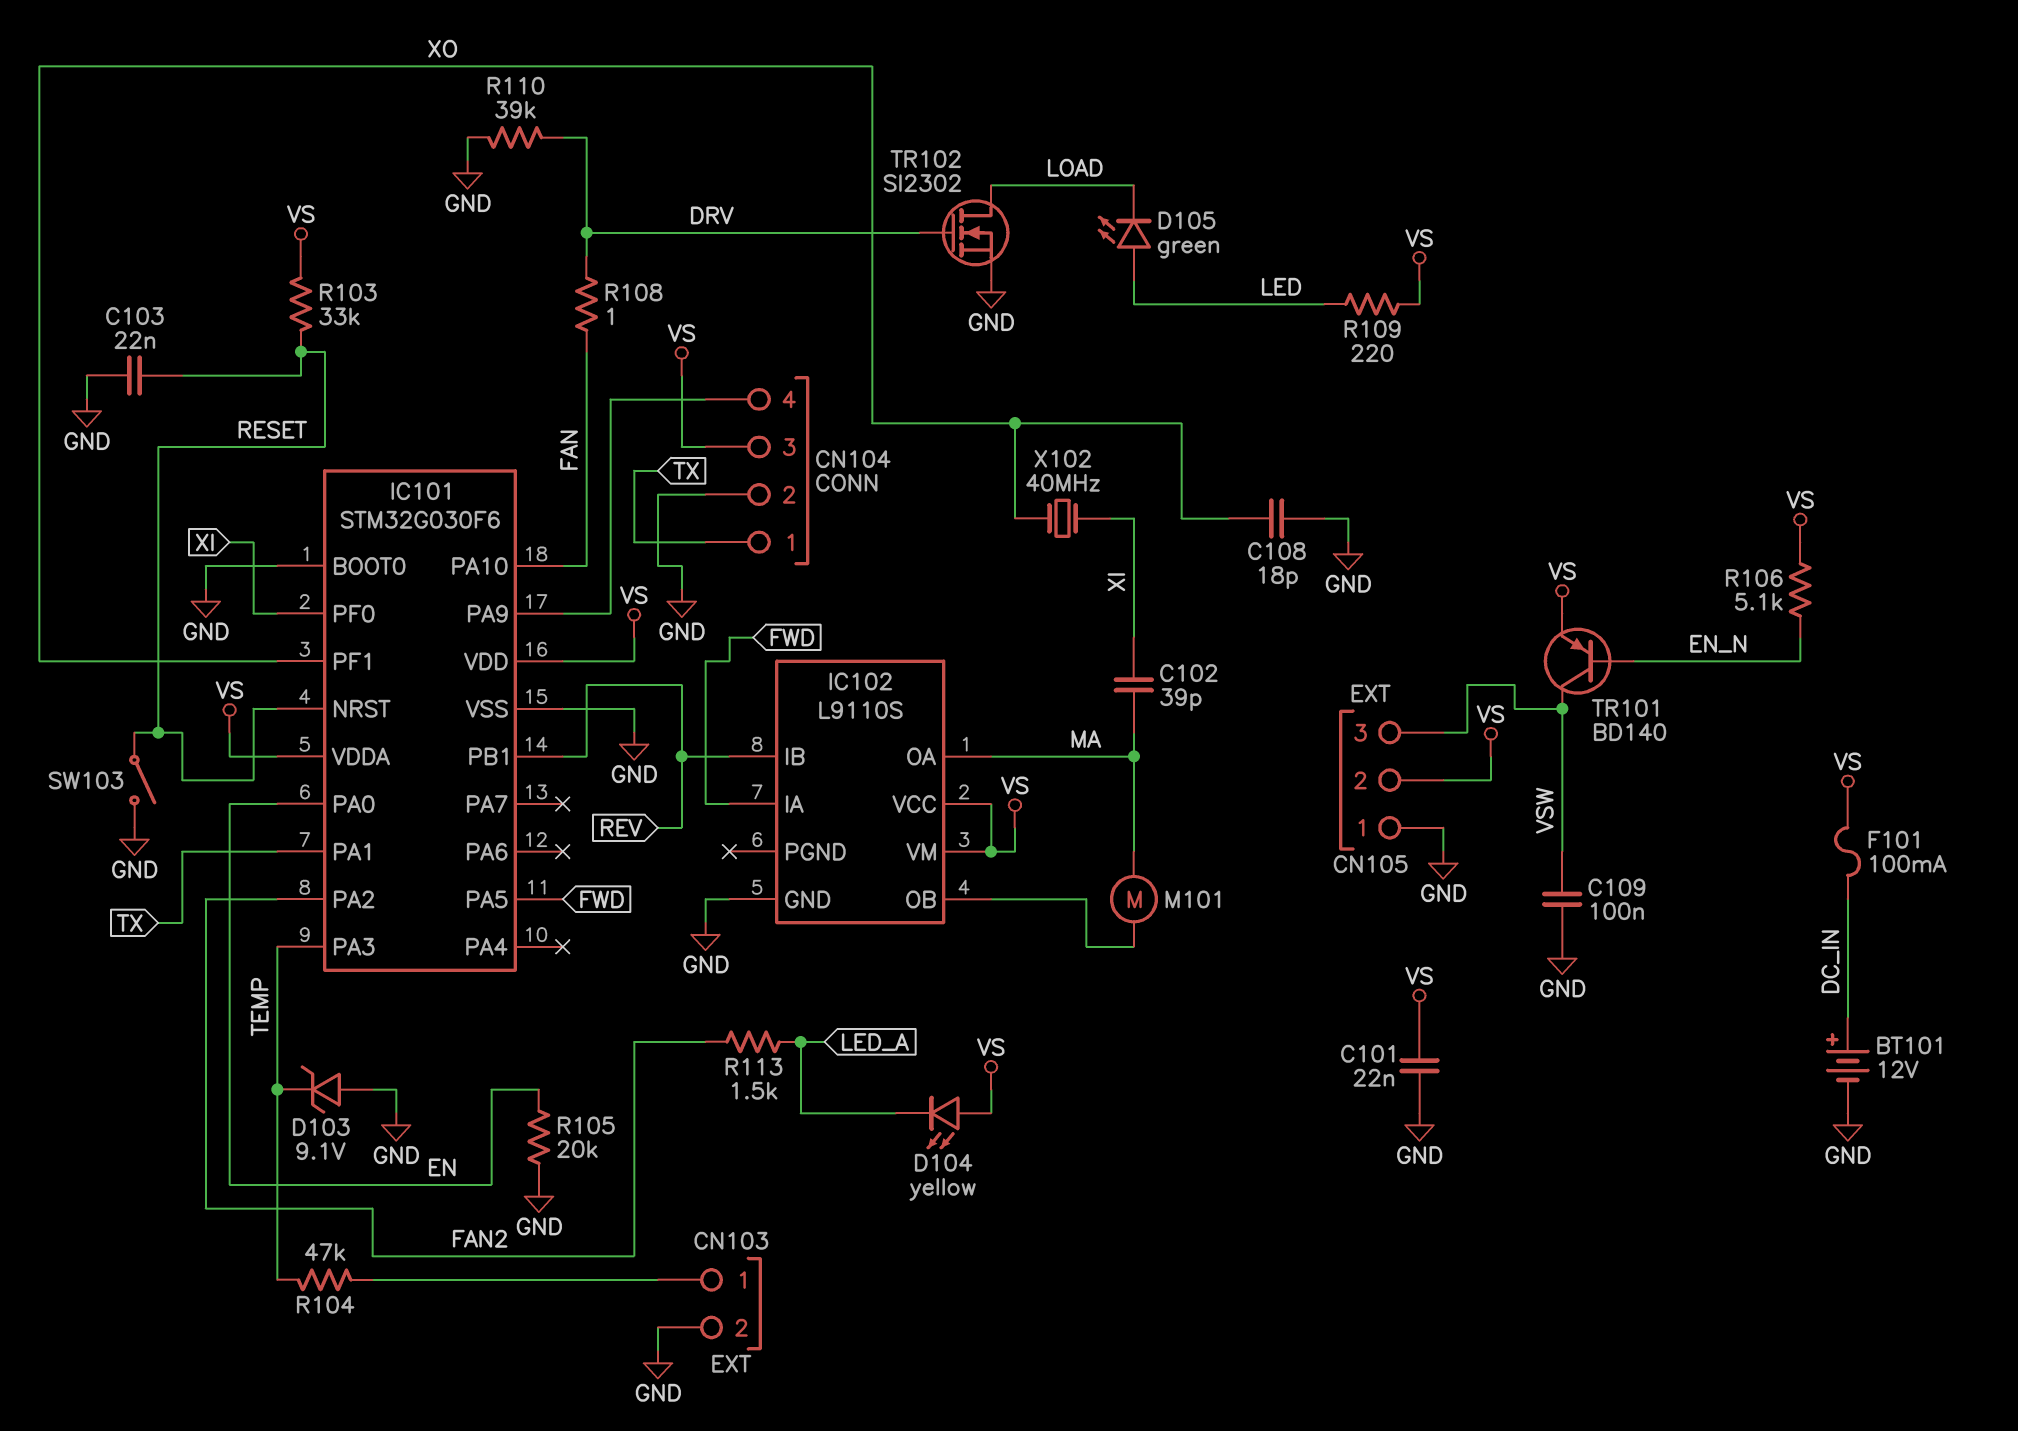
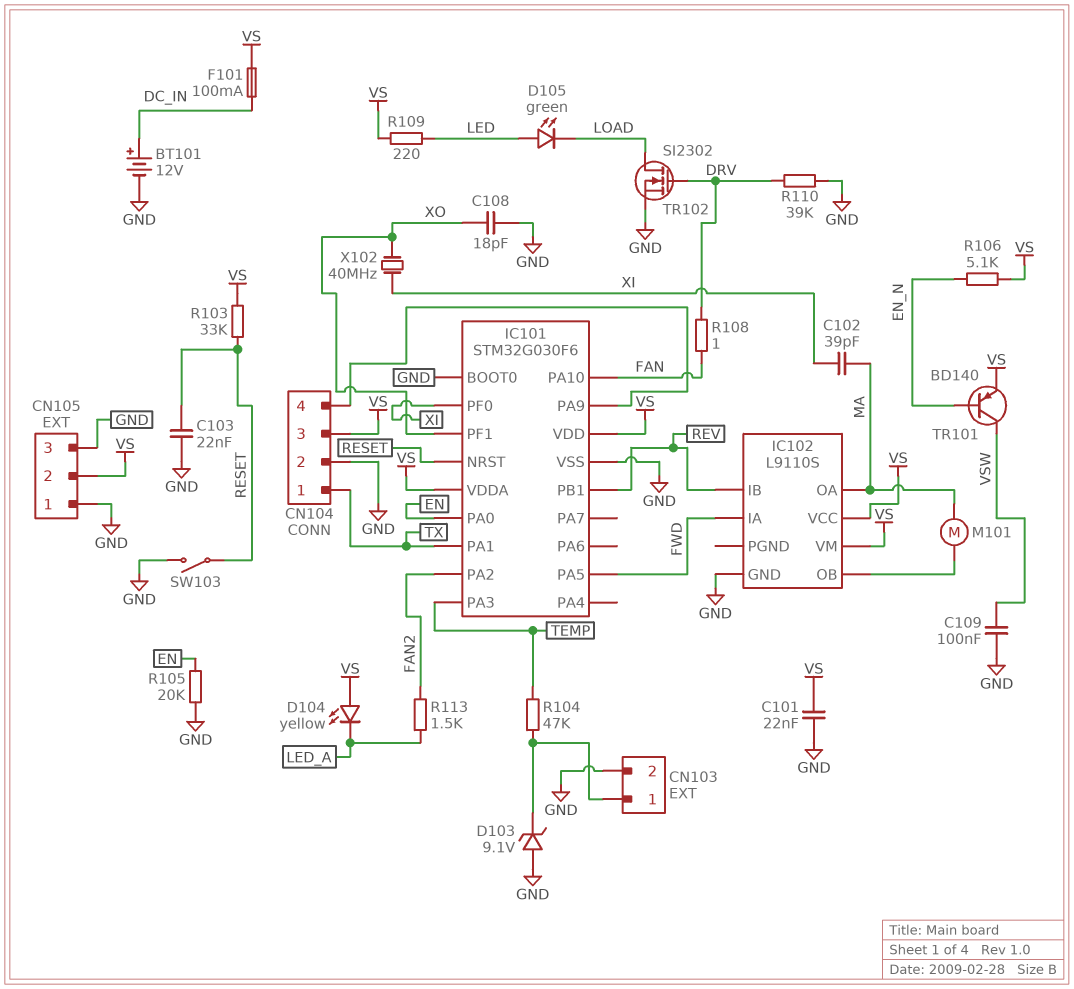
CN105 pin 3: VSW -> GND
D103: zener 9.1V (A GND, K TEMP) -> zener 9.1V (A GND, K CN103/1)

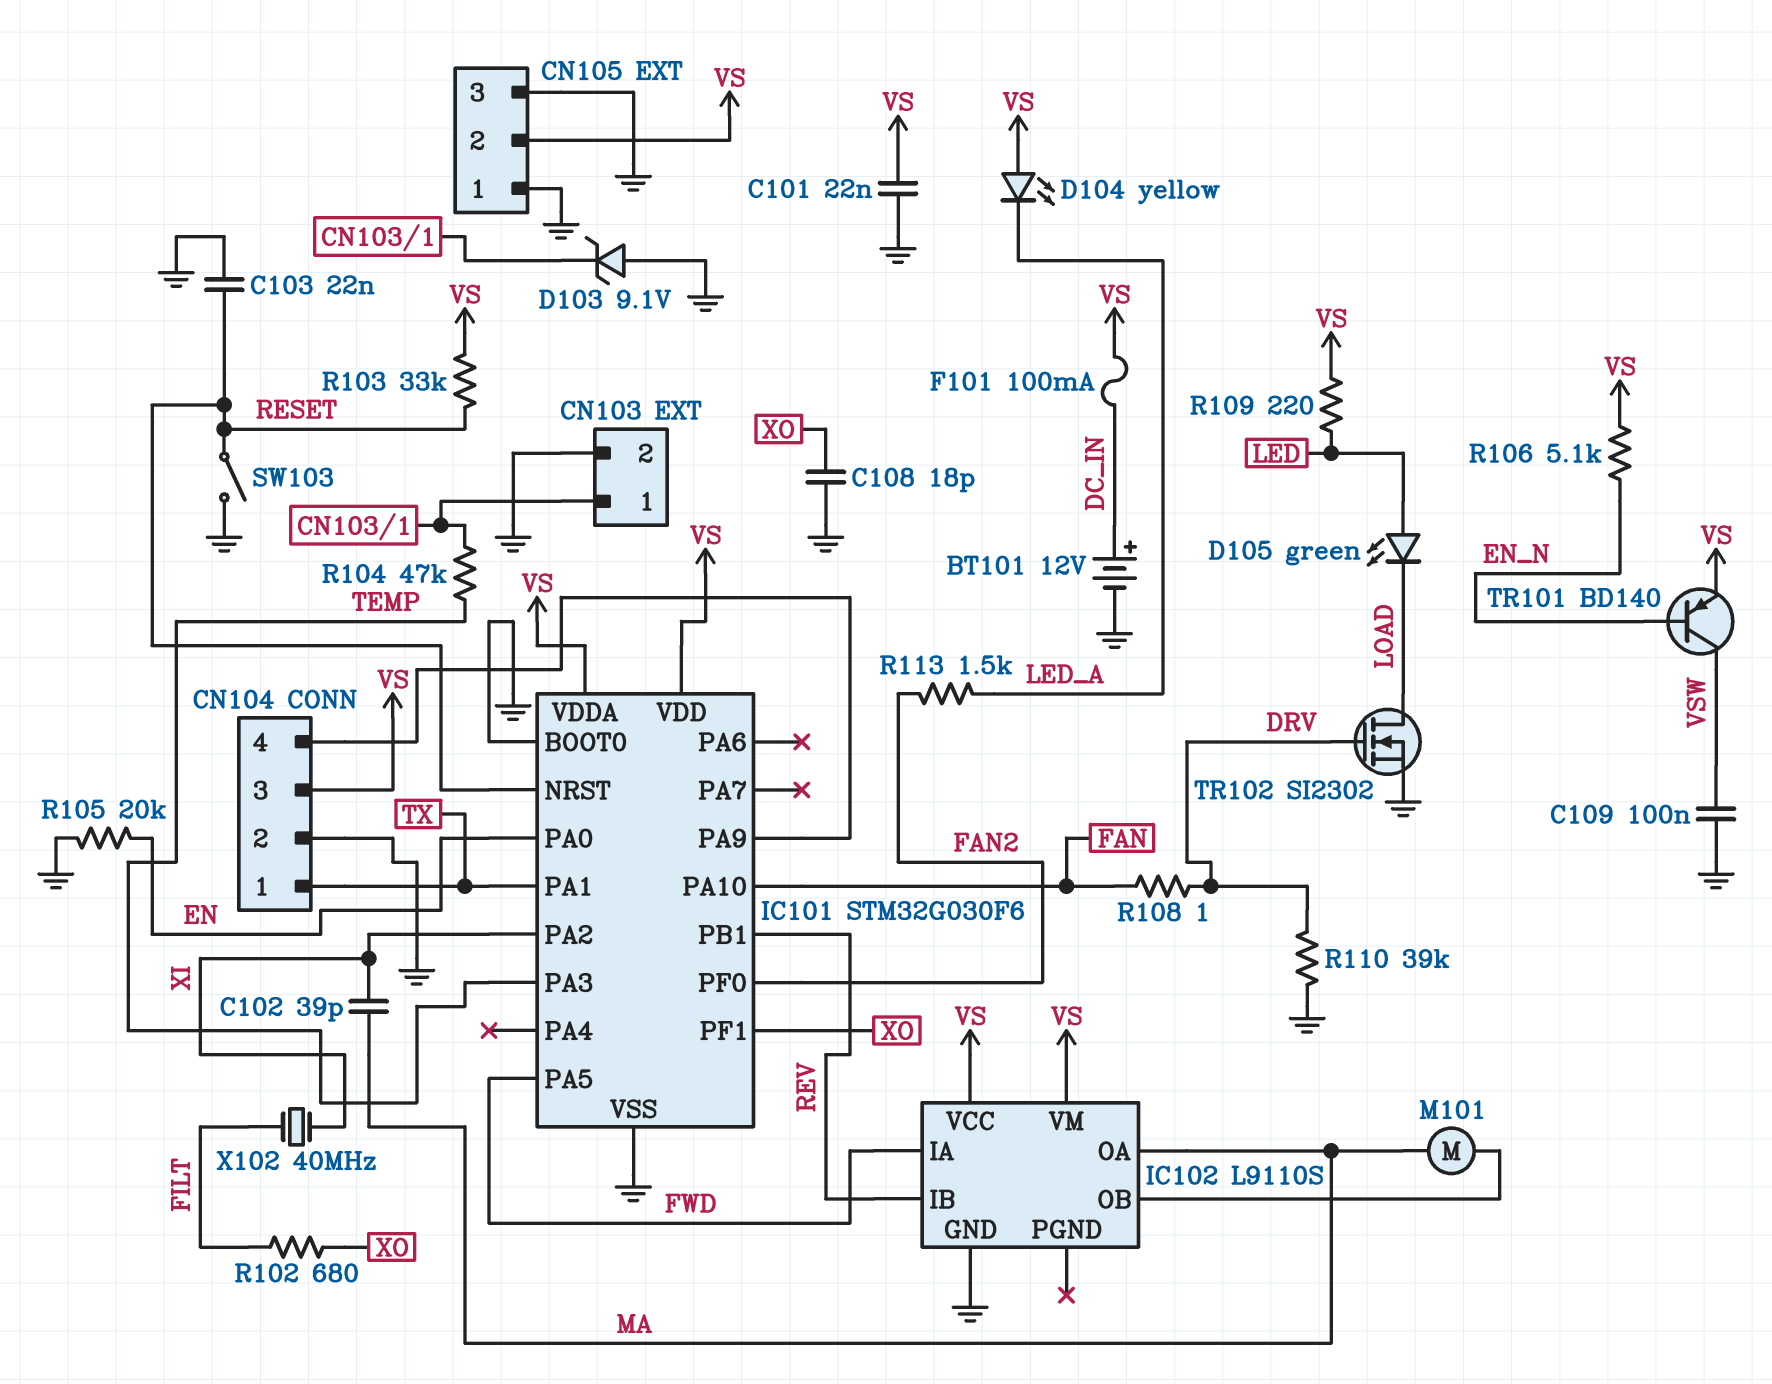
IC101 pin PA2: FAN2 -> XI
IC101 pin PF0: XI -> FAN2
R102: none -> 680 (FILT, XO)
X102: 40MHz (XI, XO) -> 40MHz (FILT, XI)

